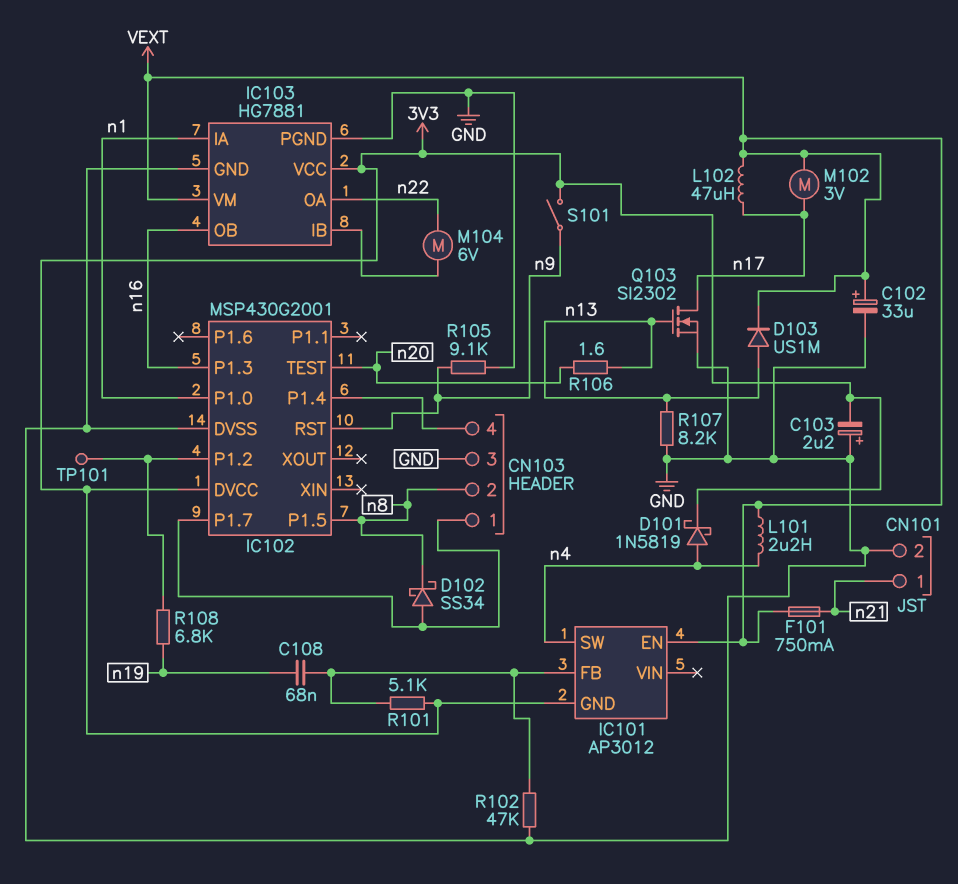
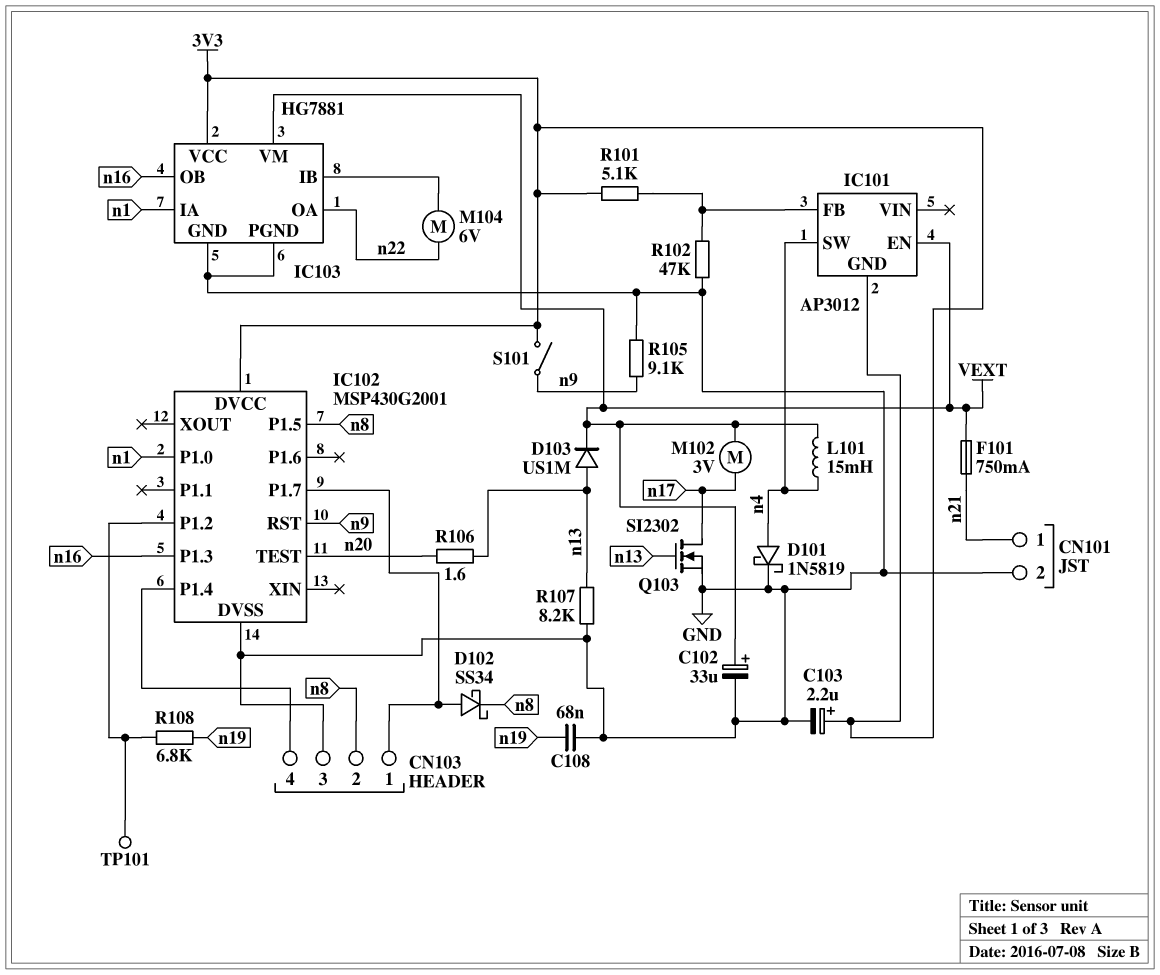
C103: 2.2uF (plus GND, minus 3V3) -> 2.2uF (plus 3V3, minus GND)
C108: 68nF (IC101/FB, n19) -> 68nF (GND, n19)
D101: schottky 1N5819 (A n4, K 3V3) -> schottky 1N5819 (A n4, K GND)
L101: 2.2uH (VEXT, n4) -> 15mH (VEXT, n4)
L102: 47uH (VEXT, n17) -> none

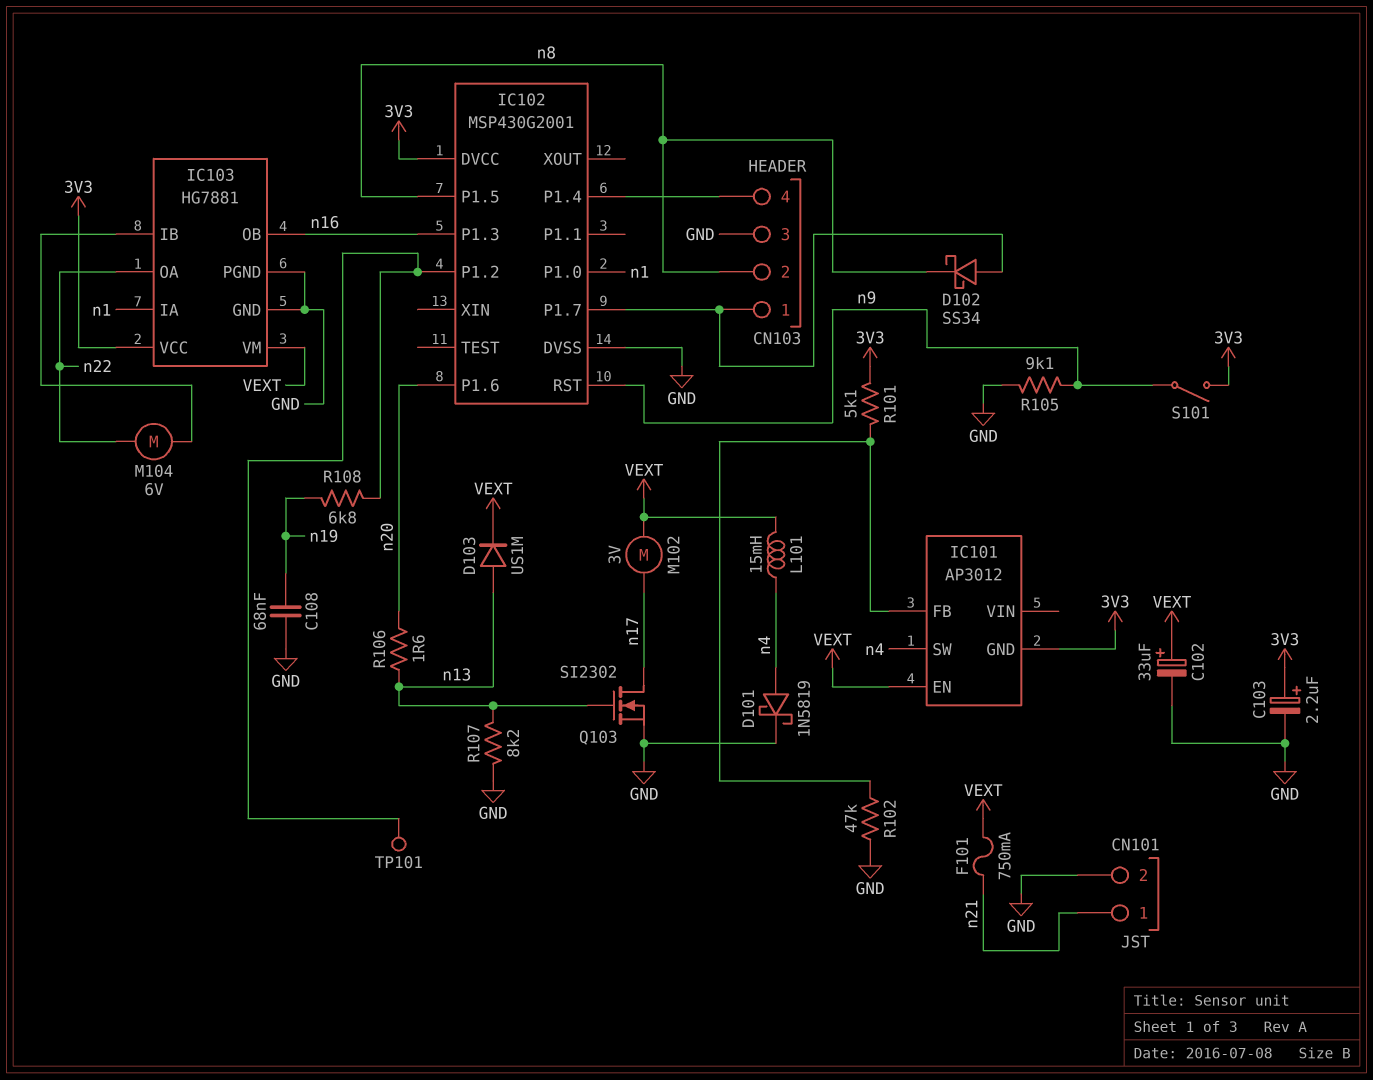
IC102 pin P1.6: none -> n20
IC102 pin TEST: n20 -> none

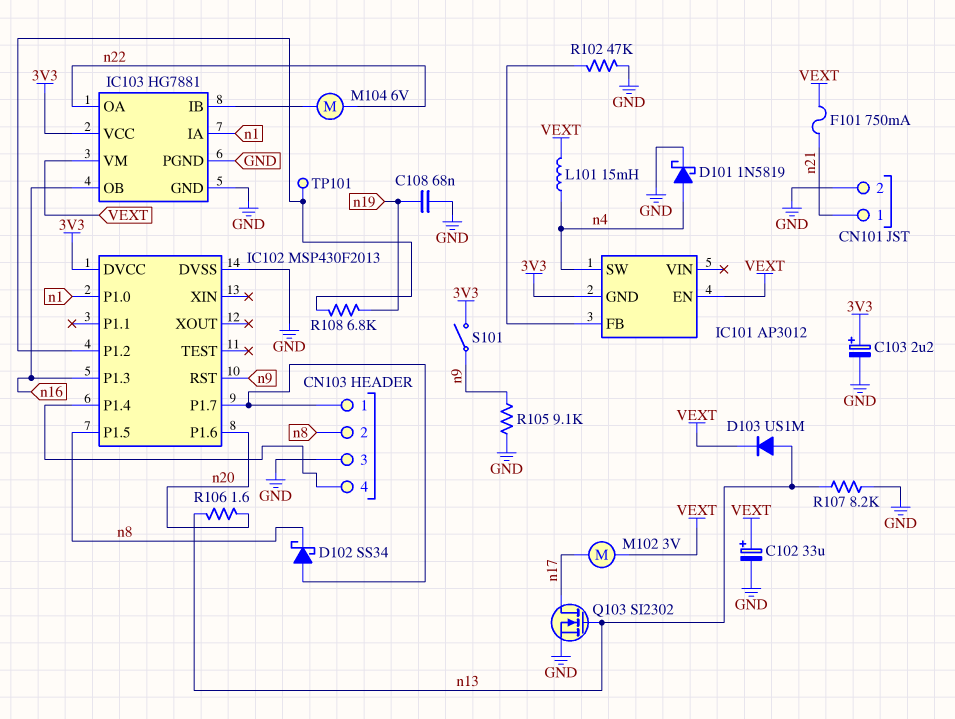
IC102: MSP430G2001 -> MSP430F2013
R101: 5.1k (3V3, IC101/FB) -> none

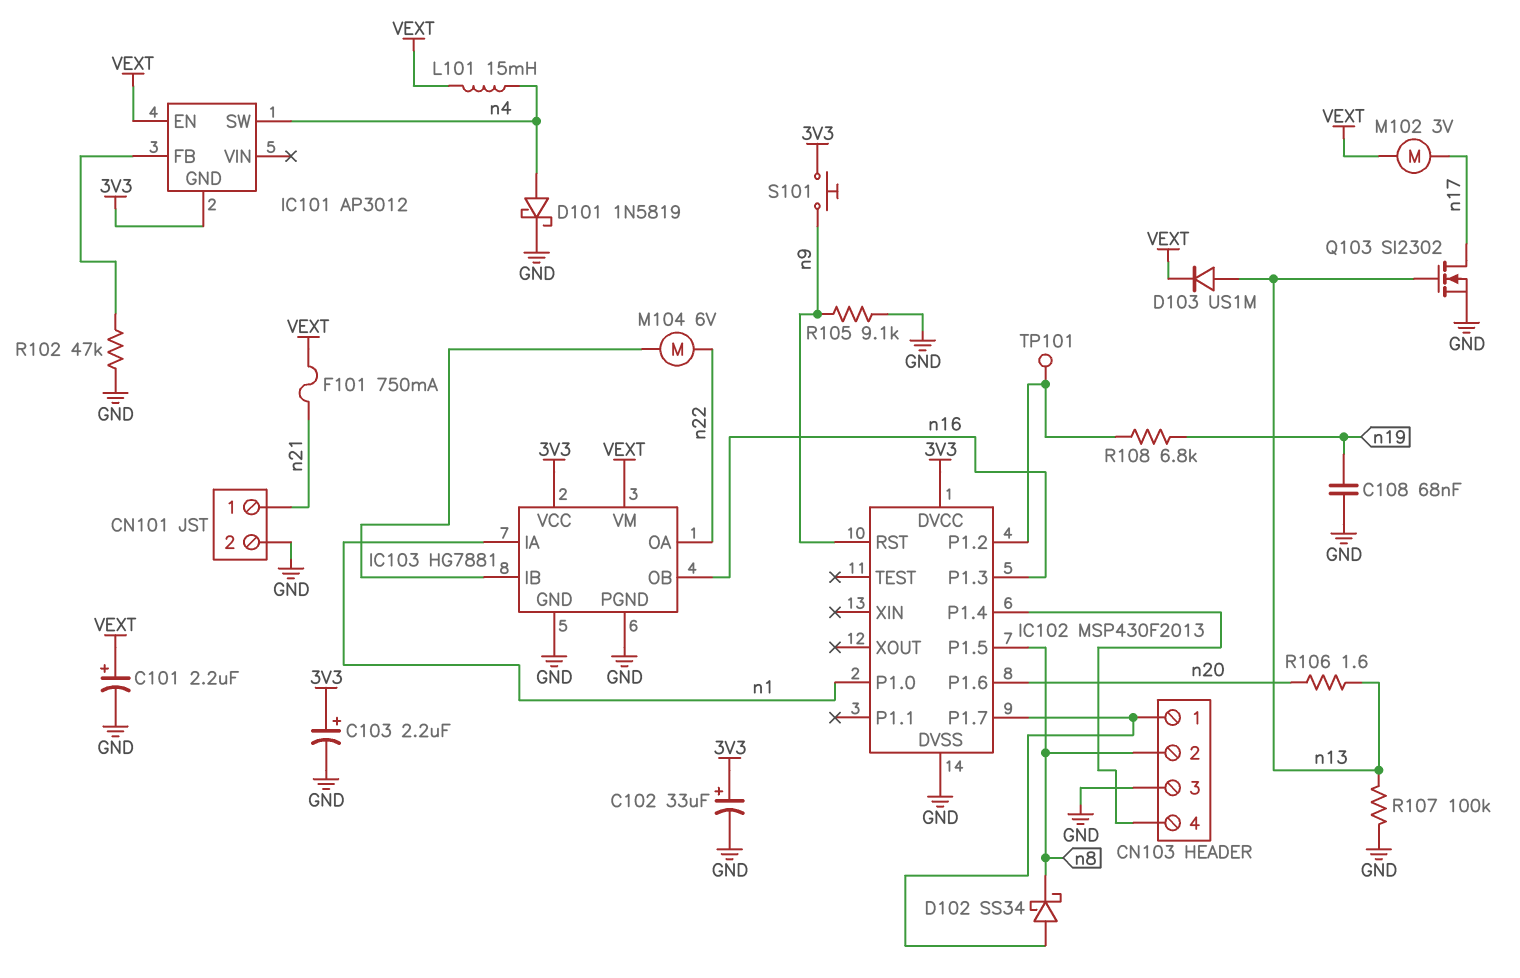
C101: none -> 2.2uF (plus VEXT, minus GND)
C102: 33uF (plus VEXT, minus GND) -> 33uF (plus 3V3, minus GND)
R107: 8.2k (GND, n13) -> 100k (GND, n13)
S101: switch (3V3, n9) -> button (3V3, n9)

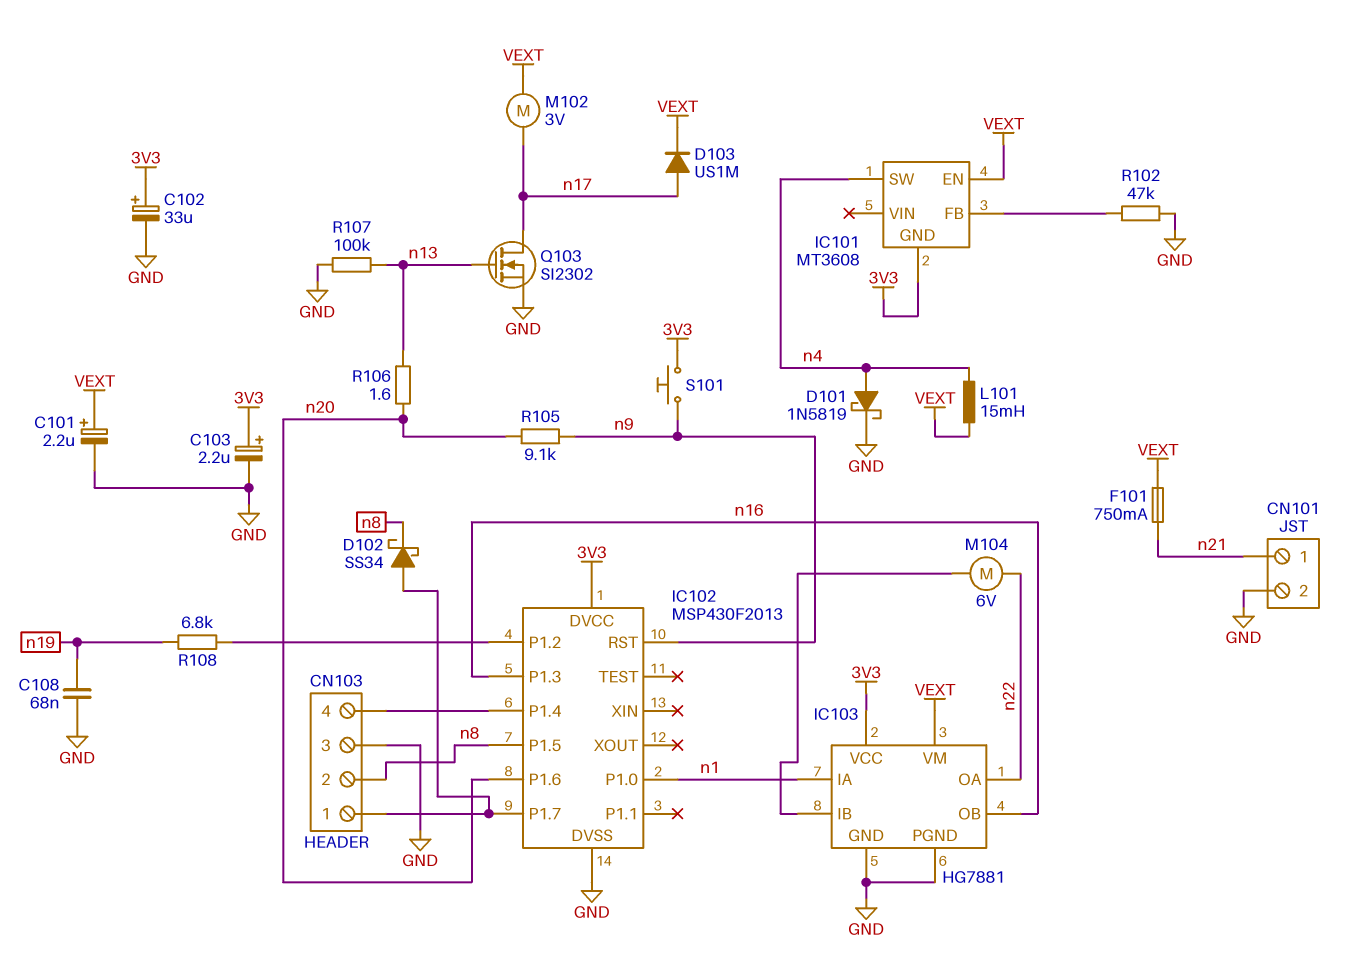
D103: diode US1M (A n13, K VEXT) -> diode US1M (A n17, K VEXT)
IC101: AP3012 -> MT3608
R105: 9.1k (GND, n9) -> 9.1k (n9, n20)
TP101: test point (IC102/P1.2) -> none

